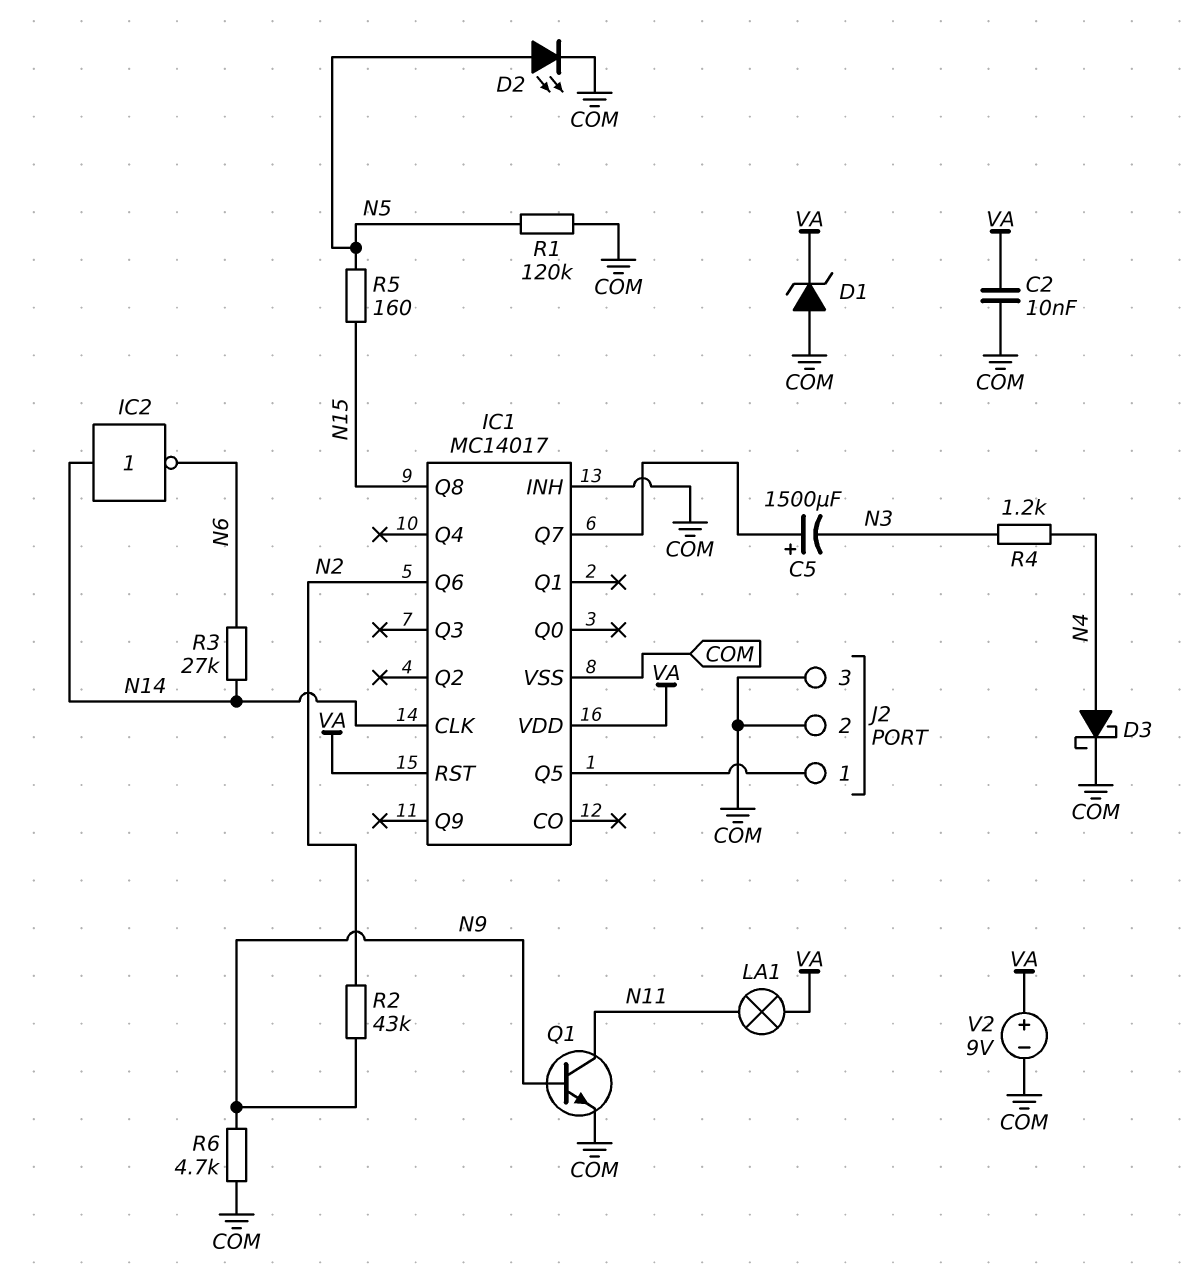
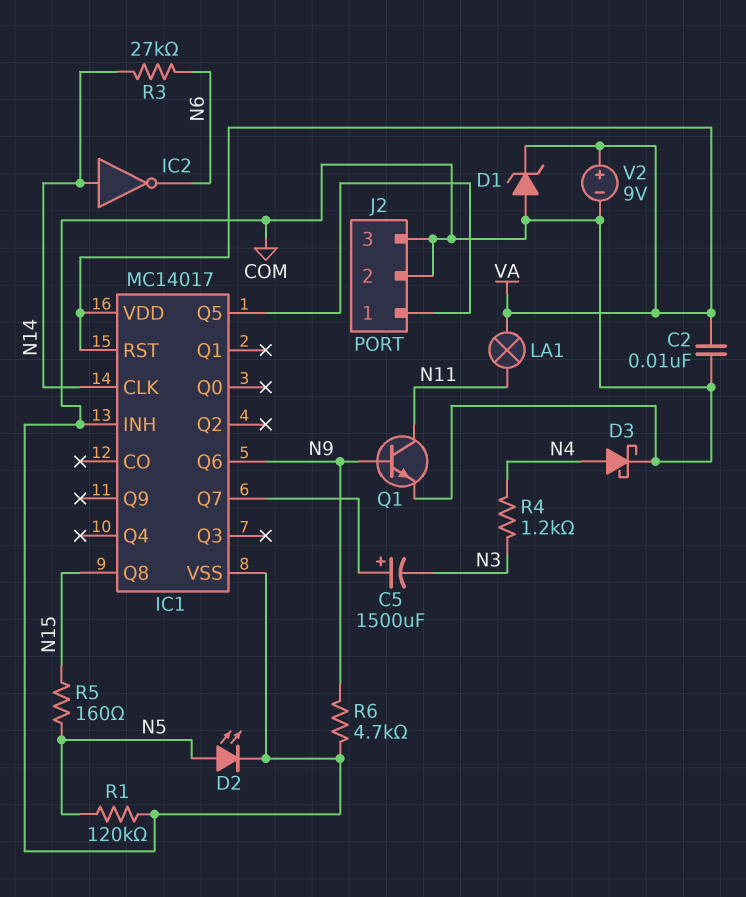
IC1 pin Q6: N2 -> N9
R2: 43k (N2, N9) -> none

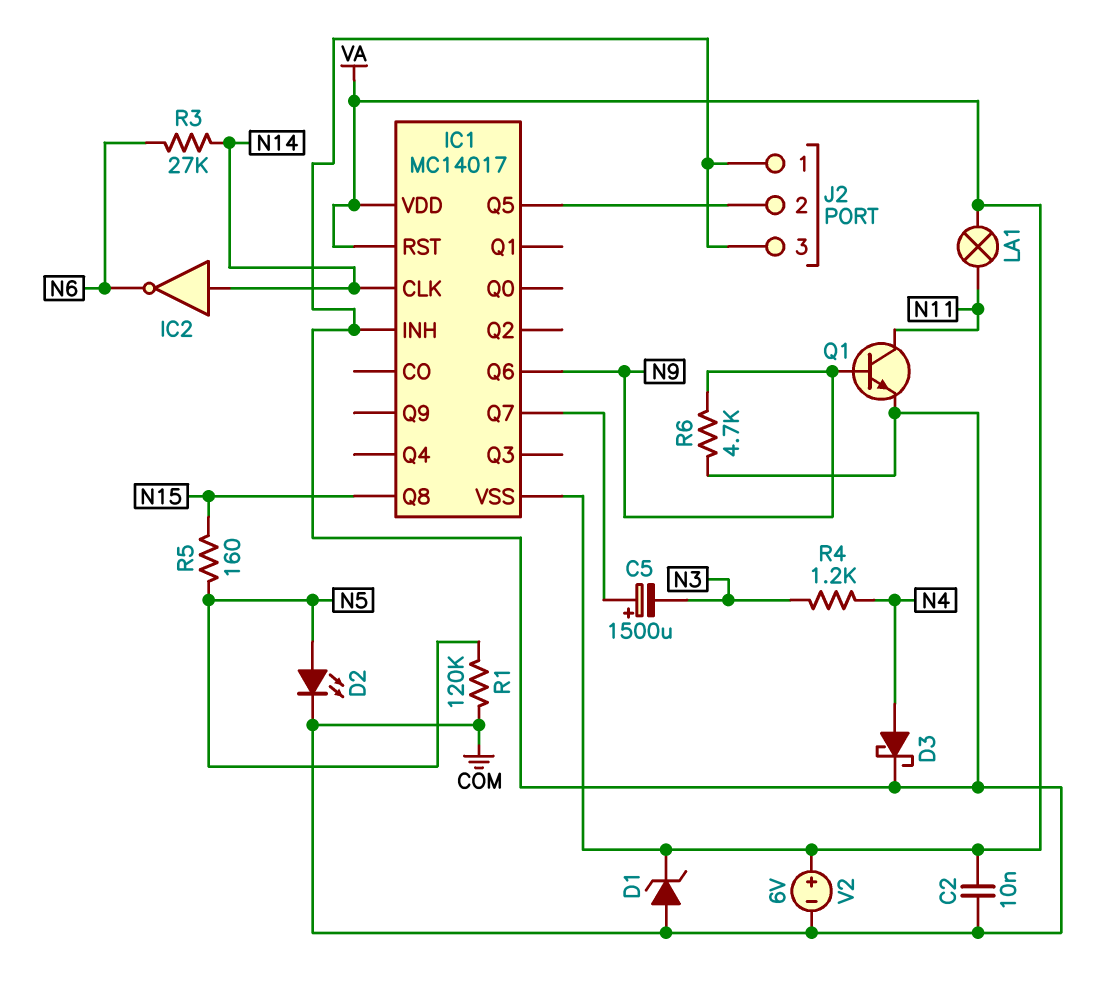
IC1 pin VSS: COM -> VA
J2 pin 1: IC1/Q5 -> COM
J2 pin 2: COM -> IC1/Q5
V2: 9V (plus VA, minus COM) -> 6V (plus VA, minus COM)

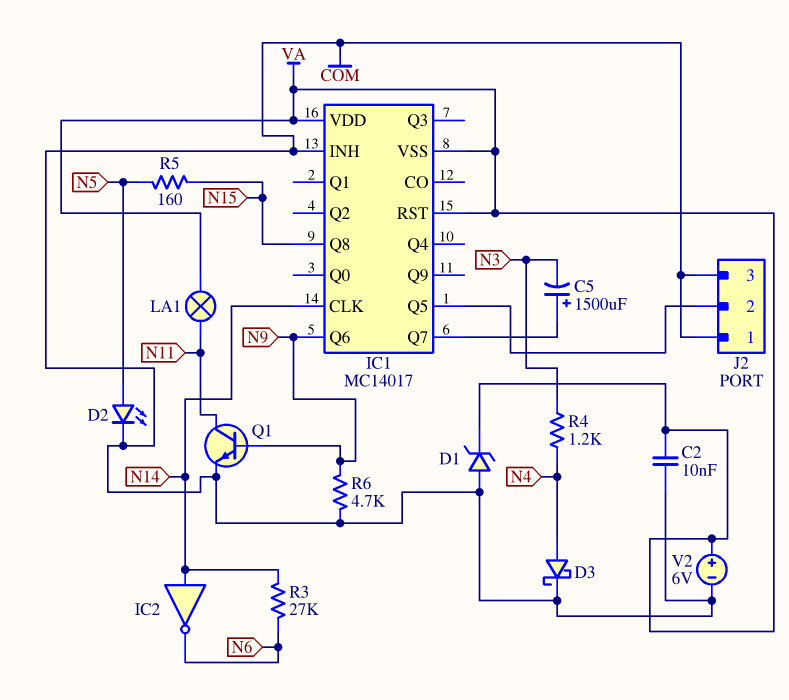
R1: 120k (COM, N5) -> none

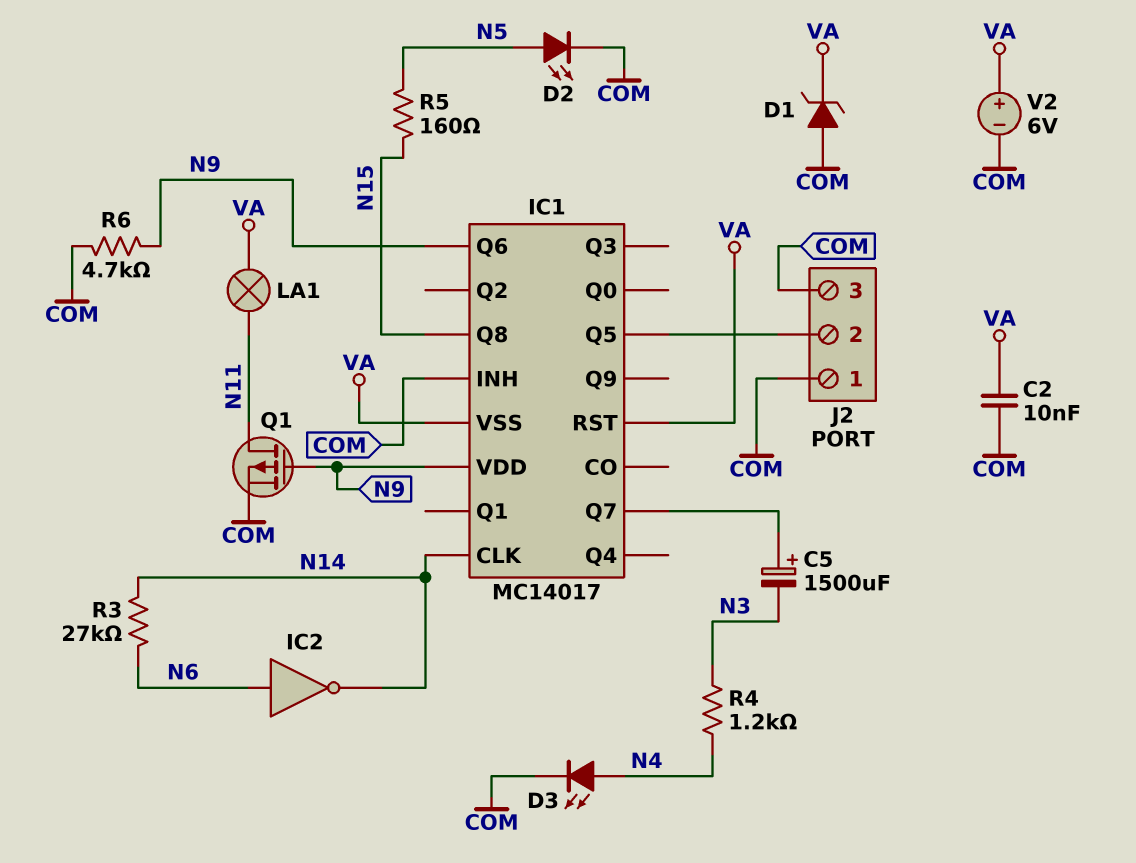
D3: schottky (A N4, K COM) -> LED (A N4, K COM)
IC1 pin VDD: VA -> N9
IC2: NOT (in N14, out N6) -> NOT (in N6, out N14)
Q1: NPN (B N9, C N11, E COM) -> PMOS (G N9, D N11, S COM)

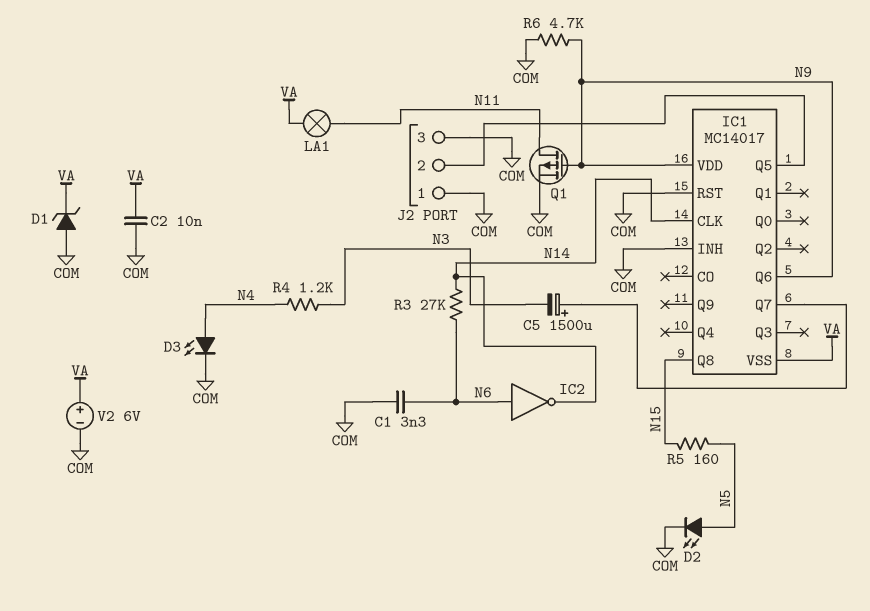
C1: none -> 3.3nF (COM, N6)
IC1 pin RST: VA -> COM

